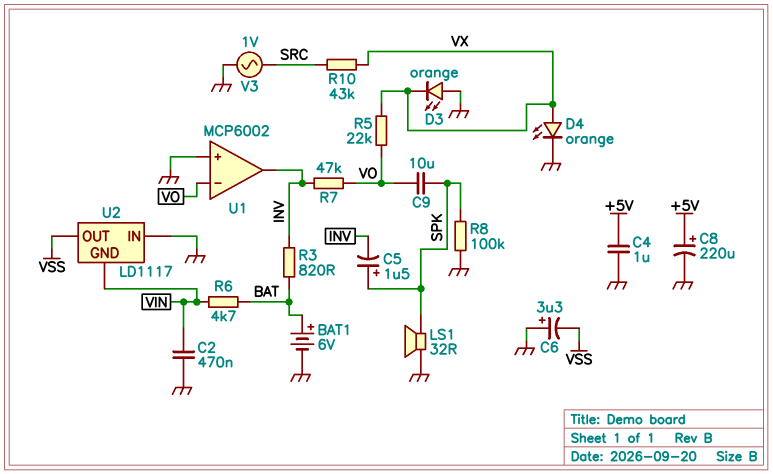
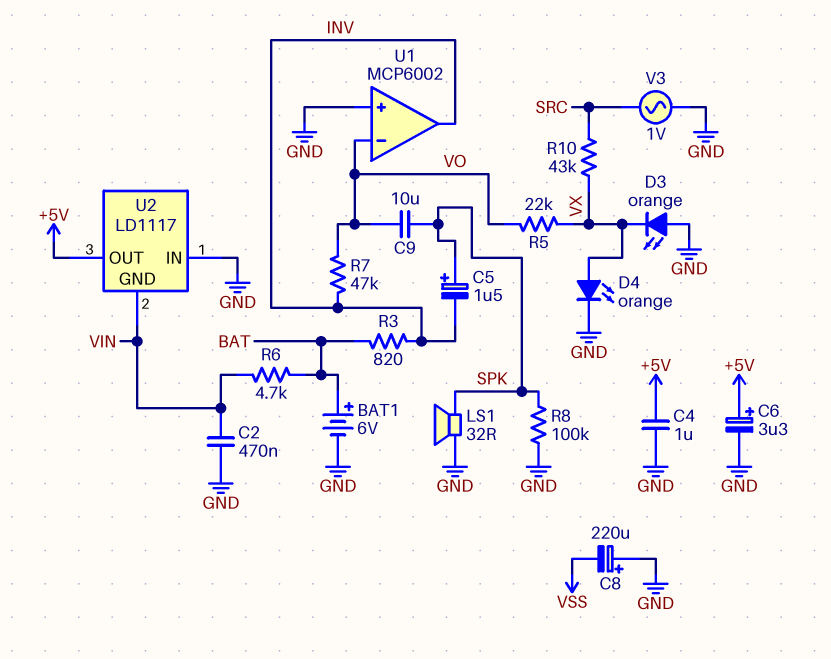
C6: 3.3uF (plus GND, minus VSS) -> 3.3uF (plus +5V, minus GND)
C8: 220uF (plus +5V, minus GND) -> 220uF (plus GND, minus VSS)
U2 pin OUT: VSS -> +5V

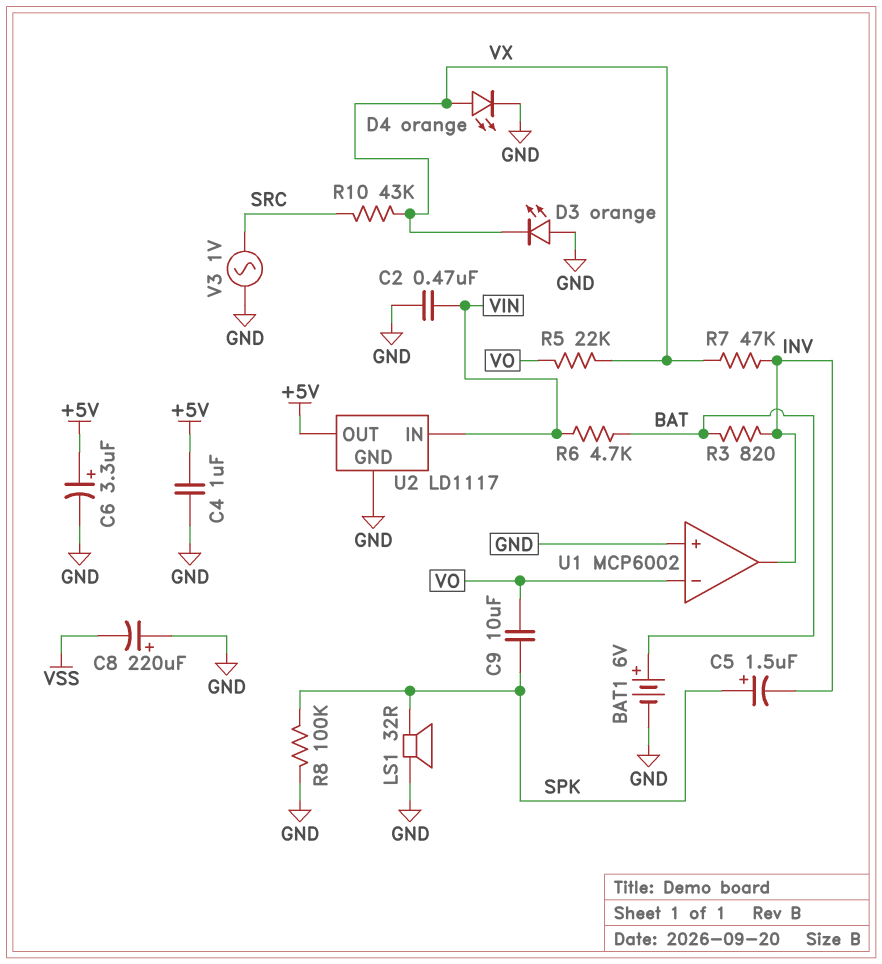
R7: 47k (INV, VO) -> 47k (INV, VX)
U2 pin GND: VIN -> GND
U2 pin IN: GND -> VIN

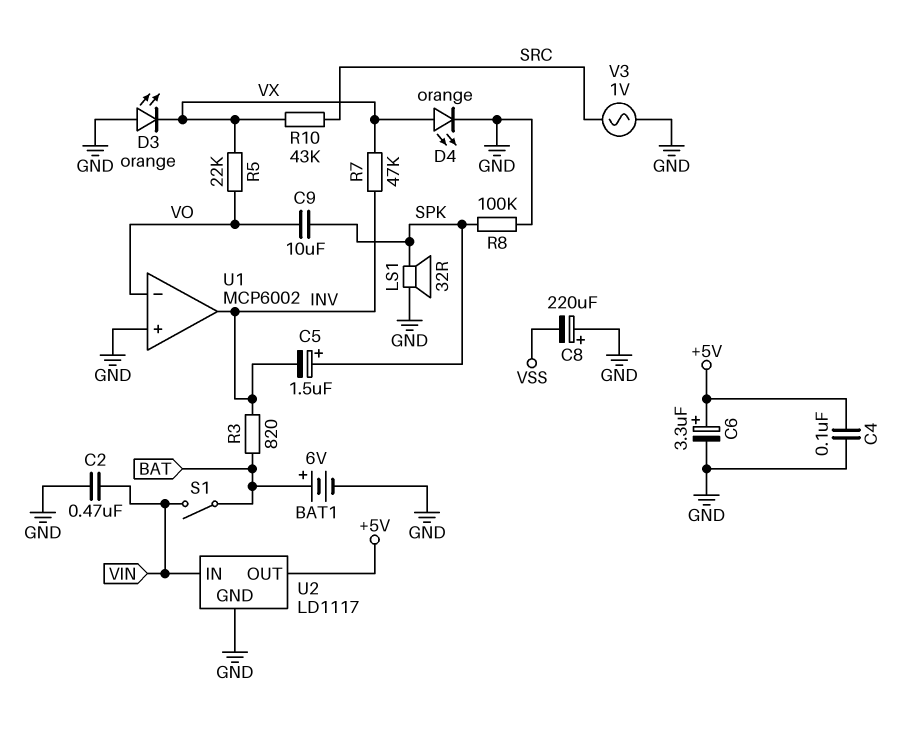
C4: 1uF (+5V, GND) -> 100nF (+5V, GND)
R6: 4.7k (BAT, VIN) -> none
S1: none -> switch (BAT, VIN)

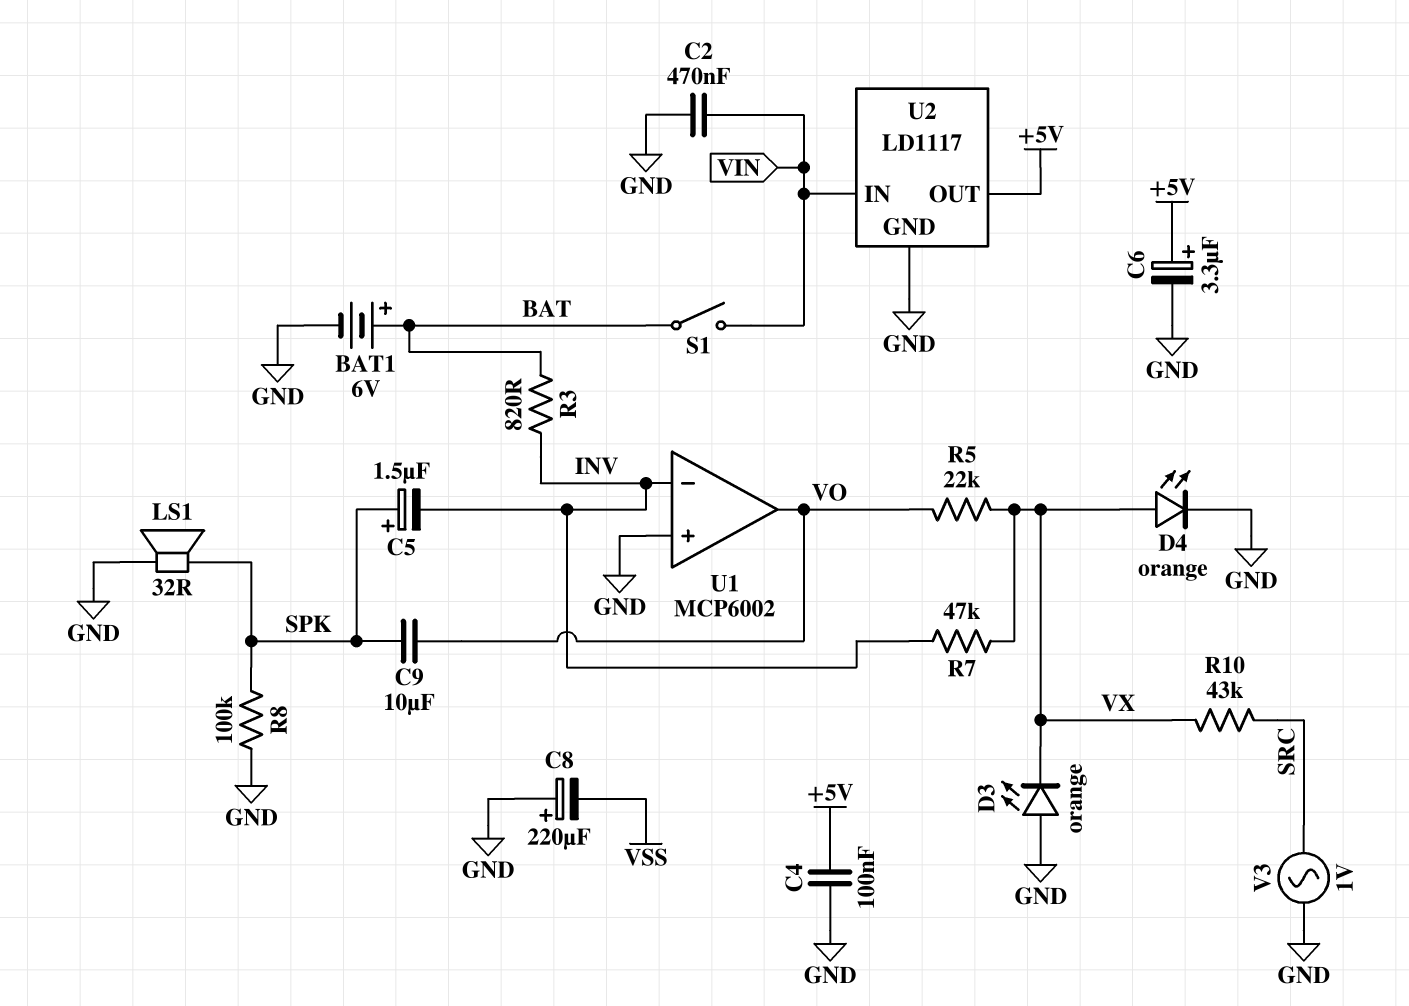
U1 pin in-: VO -> INV
U1 pin out: INV -> VO

